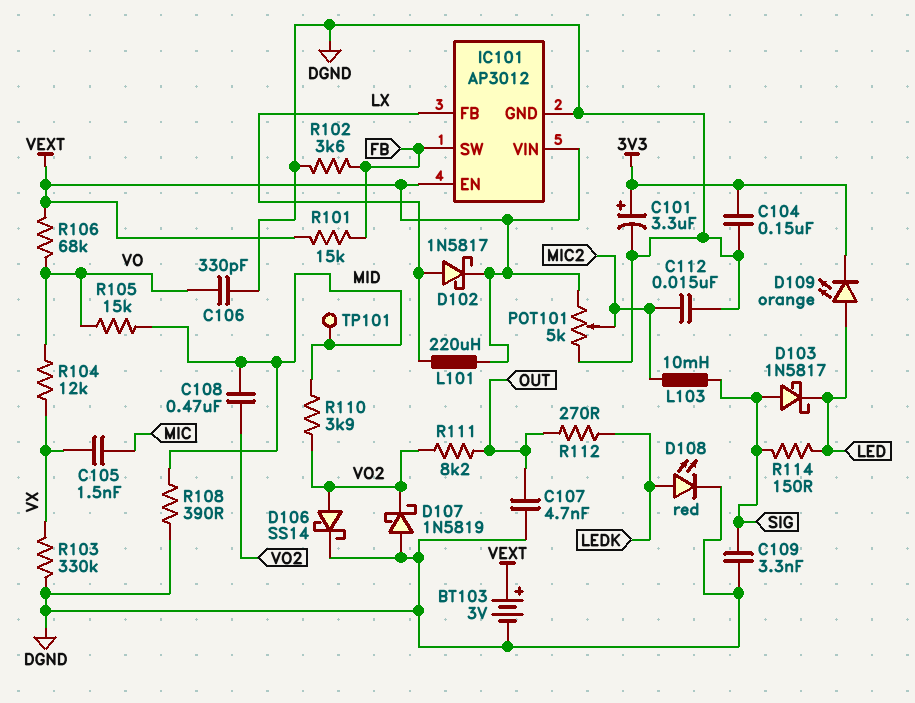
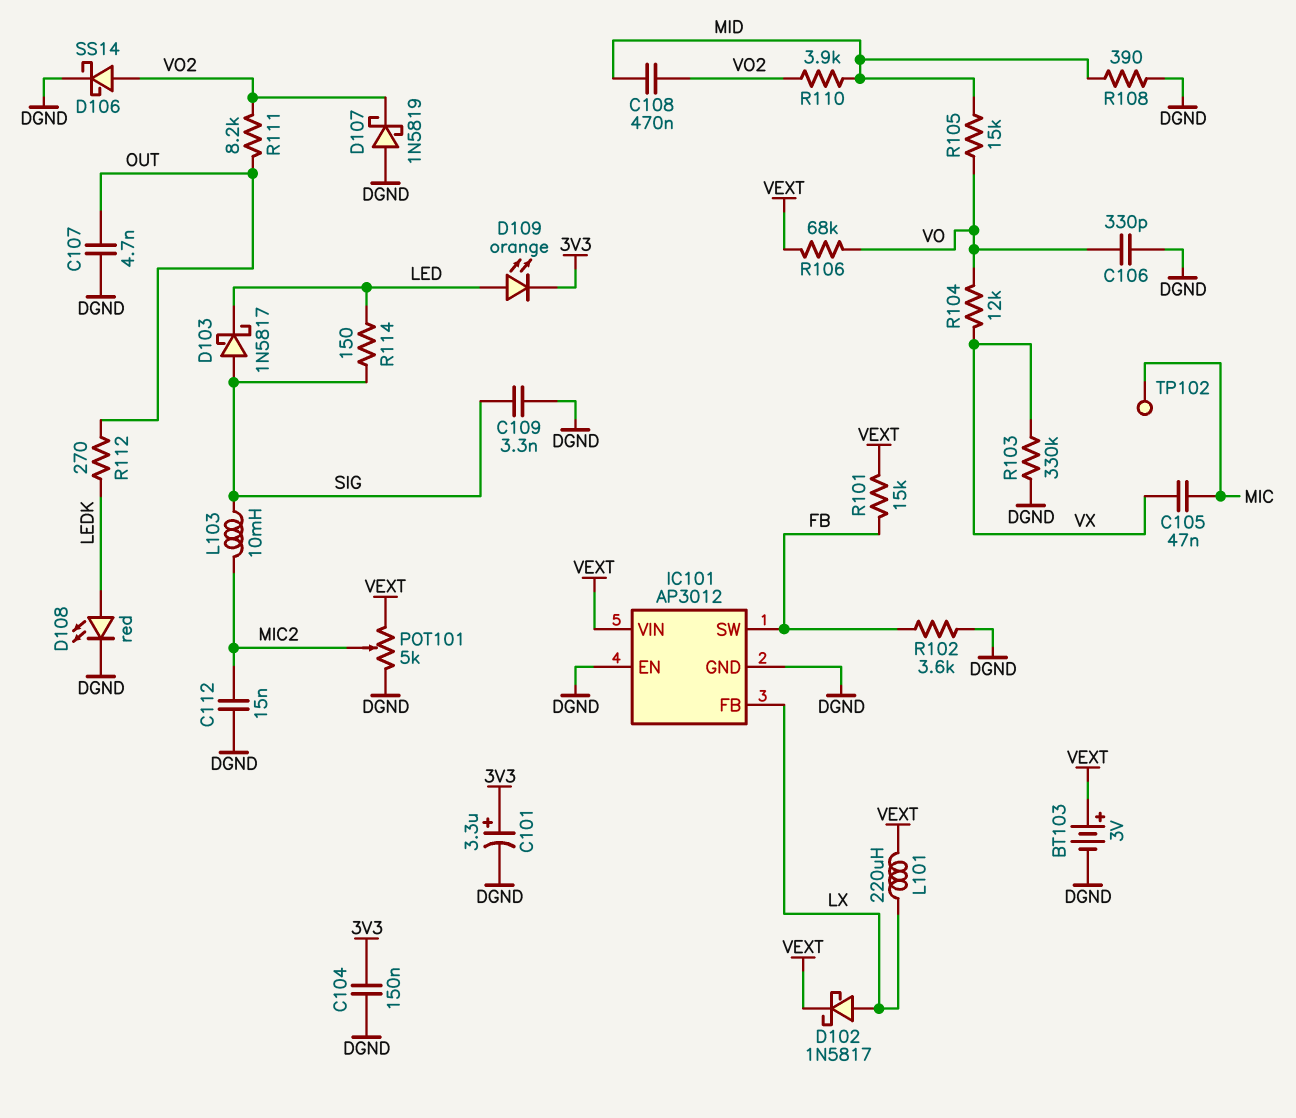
C105: 1.5nF (MIC, VX) -> 47nF (MIC, VX)
IC101 pin EN: VEXT -> DGND
TP101: test point (MID) -> none
TP102: none -> test point (MIC)

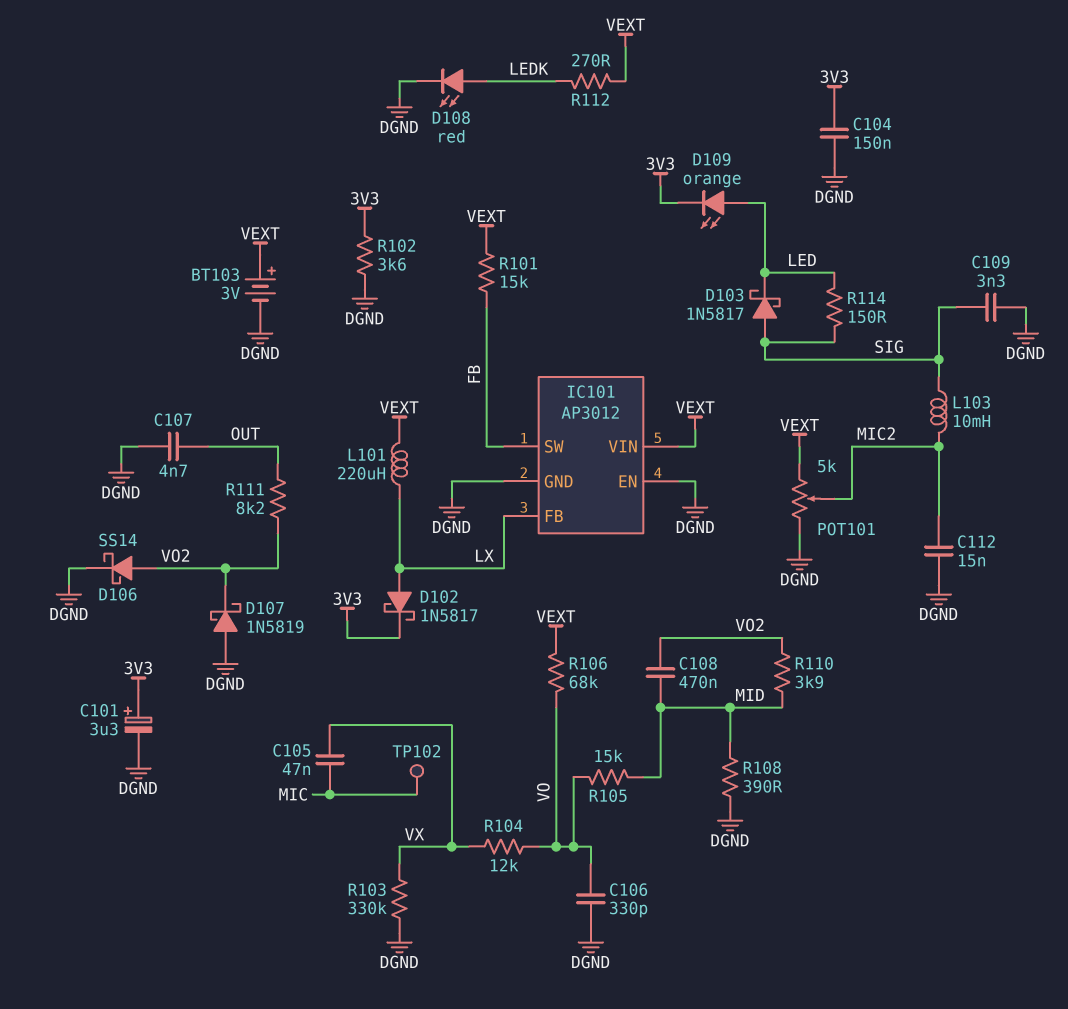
D102: schottky 1N5817 (A LX, K VEXT) -> schottky 1N5817 (A LX, K 3V3)
R102: 3.6k (DGND, FB) -> 3.6k (3V3, DGND)
R112: 270 (LEDK, OUT) -> 270 (LEDK, VEXT)

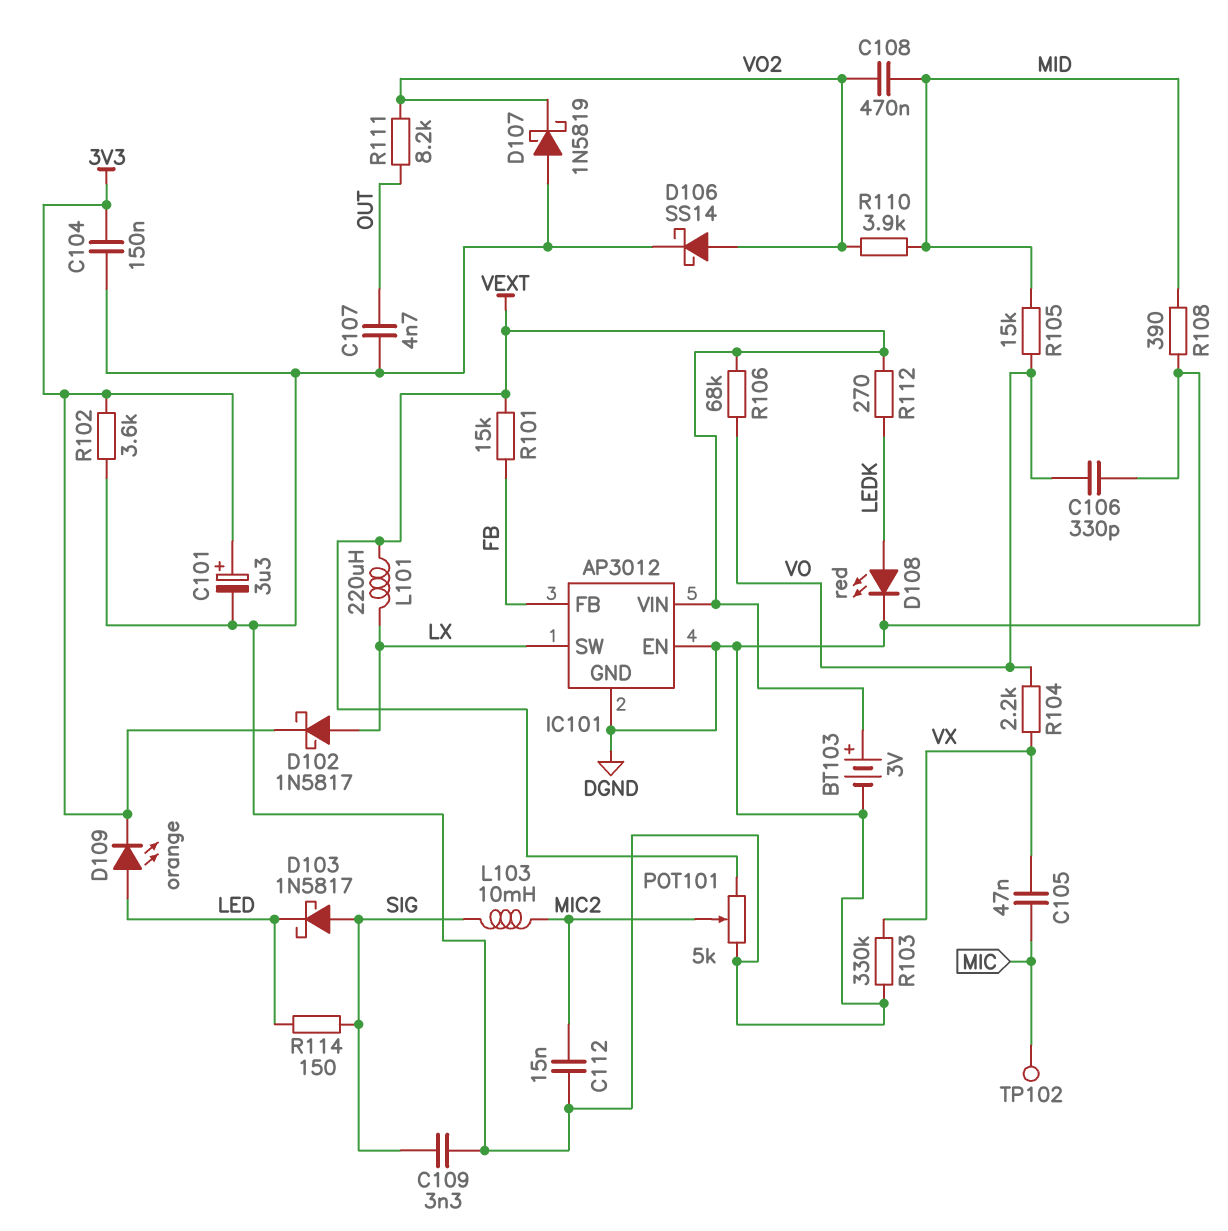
IC101 pin FB: LX -> FB
IC101 pin SW: FB -> LX
R104: 12k (VO, VX) -> 2.2k (VO, VX)

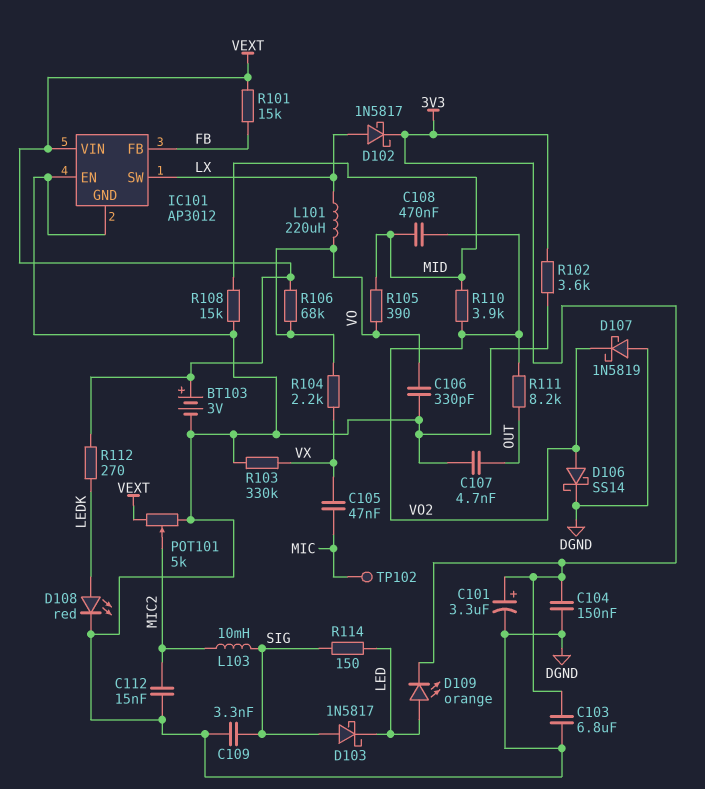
C103: none -> 6.8uF (3V3, DGND)
L101: 220uH (LX, VEXT) -> 220uH (LX, VO)
R105: 15k (MID, VO) -> 390 (MID, VO)
R108: 390 (DGND, MID) -> 15k (DGND, MID)

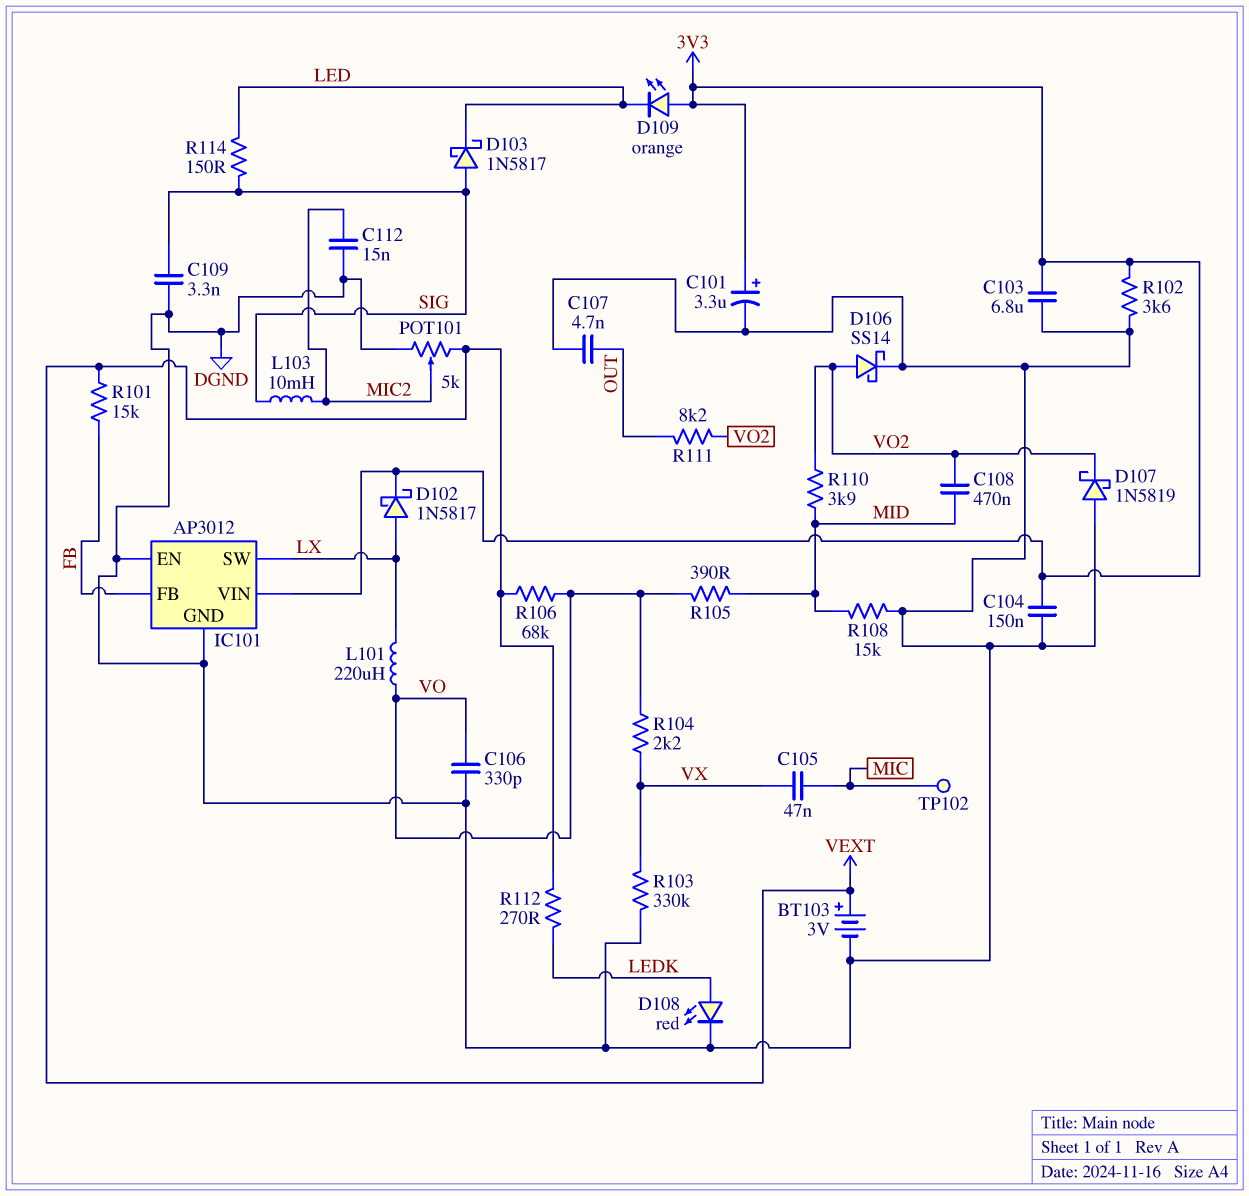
D109: LED orange (A LED, K 3V3) -> LED orange (A 3V3, K LED)
IC101 pin VIN: VEXT -> 3V3

